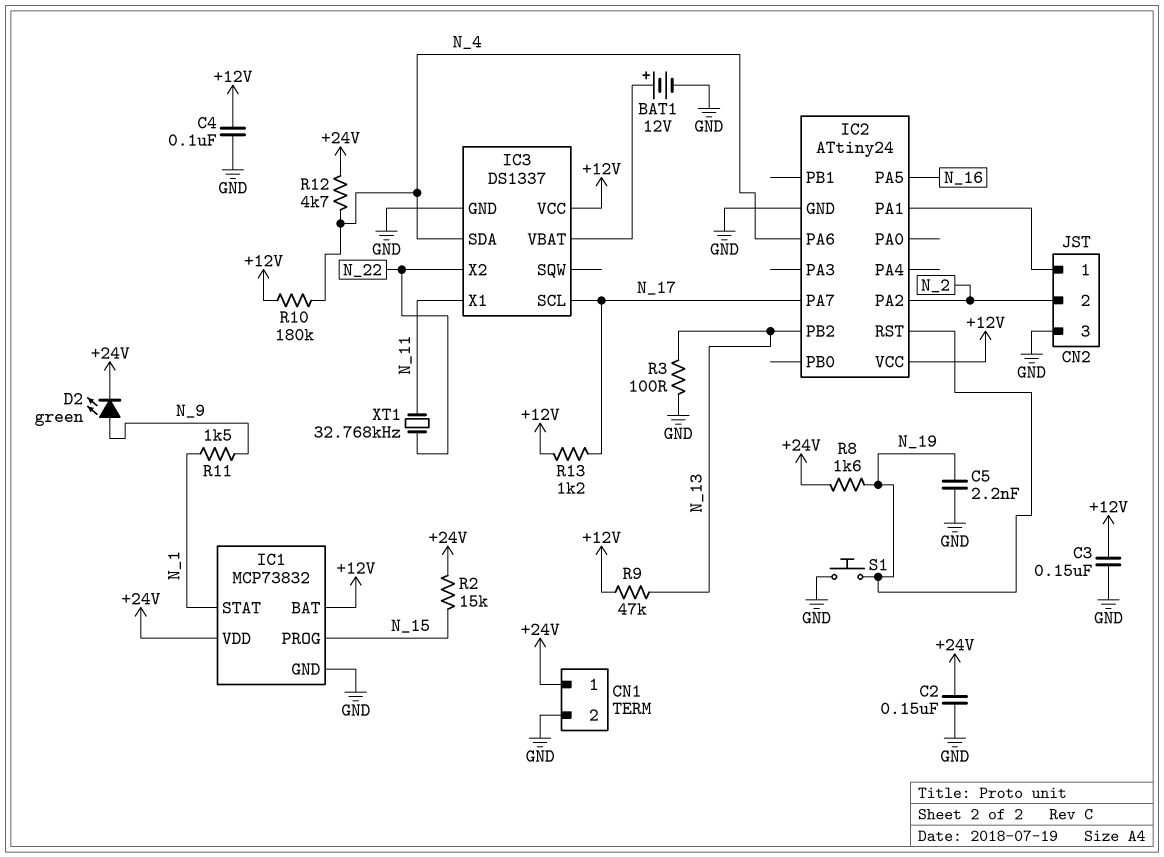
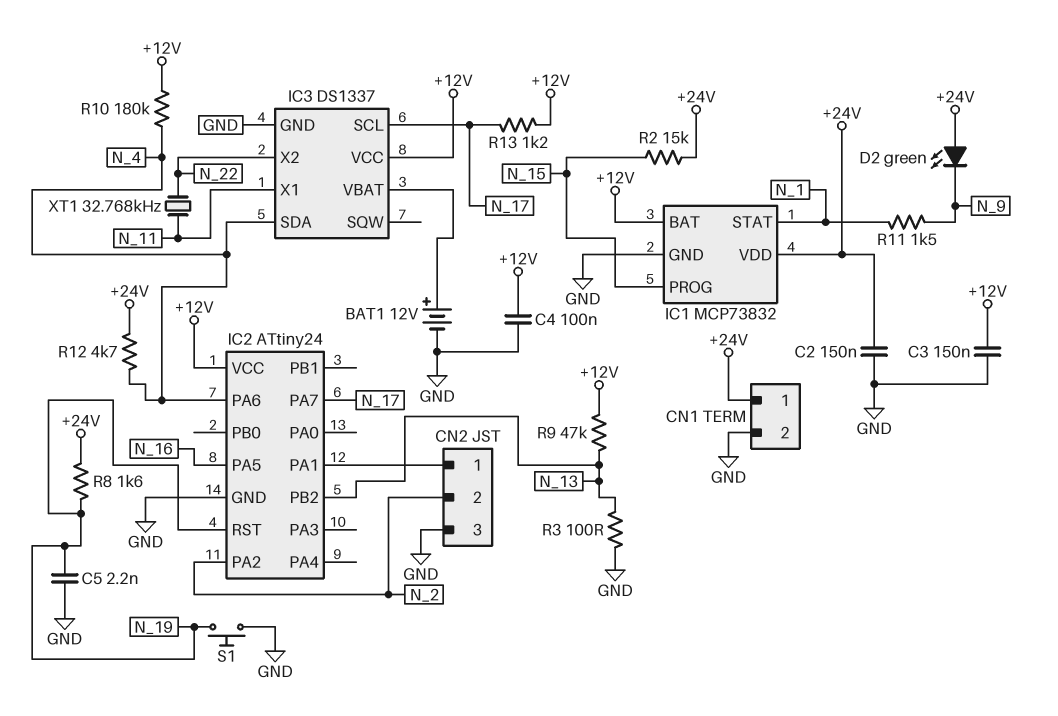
D2: LED green (A N_9, K +24V) -> LED green (A +24V, K N_9)

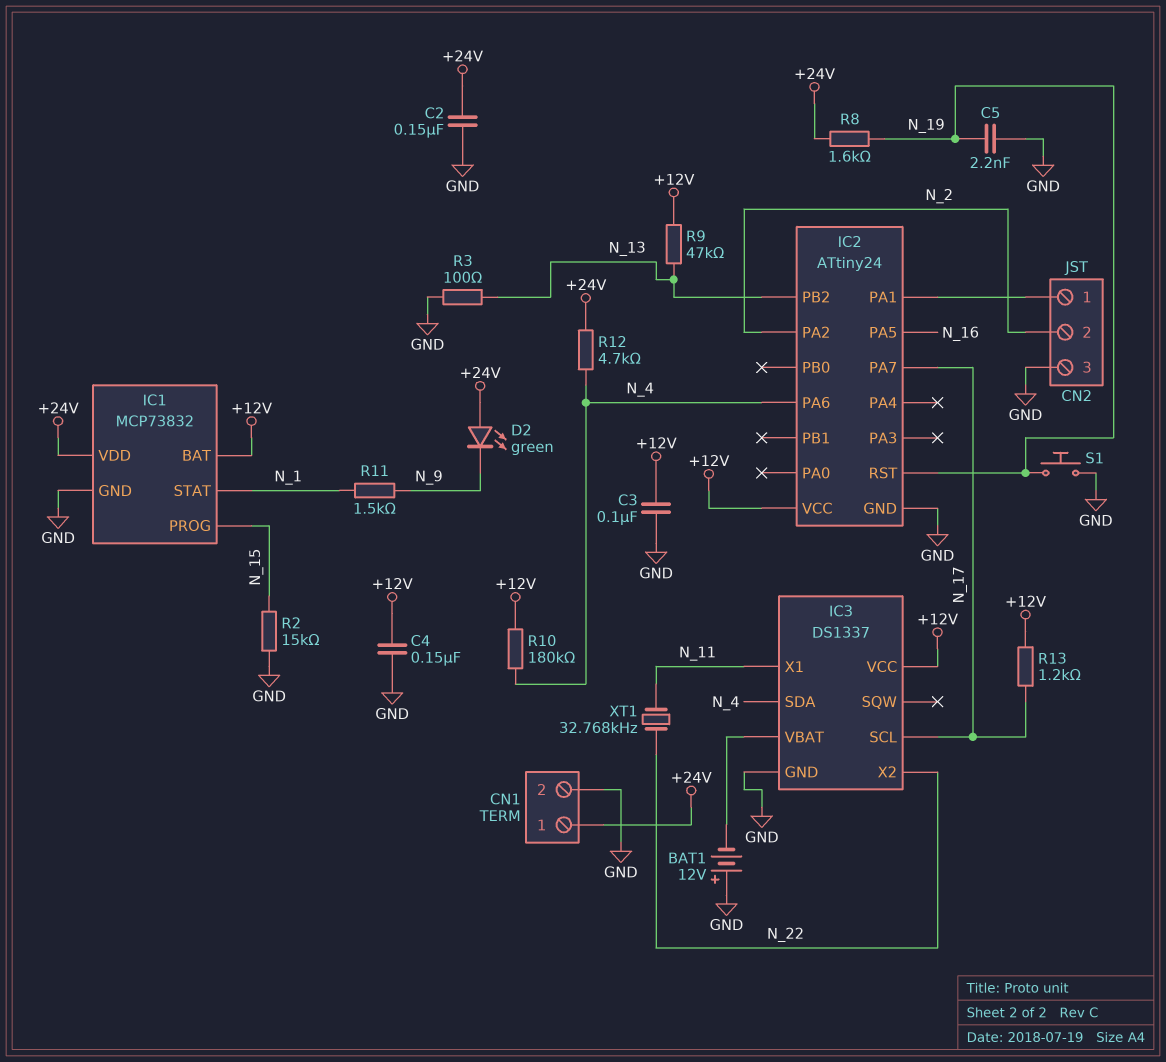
BAT1: 12V (plus IC3/VBAT, minus GND) -> 12V (plus GND, minus IC3/VBAT)
C3: 150nF (+12V, GND) -> 100nF (+12V, GND)
C4: 100nF (+12V, GND) -> 150nF (+12V, GND)
R2: 15k (+24V, N_15) -> 15k (GND, N_15)

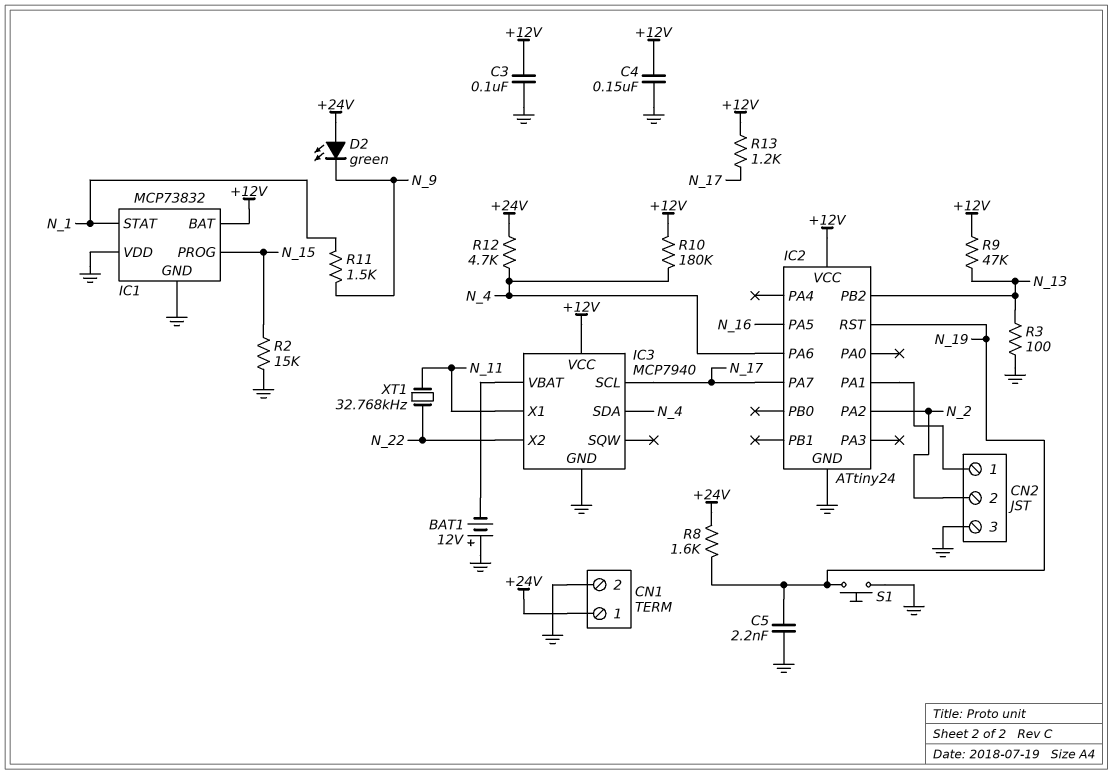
C2: 150nF (+24V, GND) -> none
IC1 pin VDD: +24V -> GND
IC3: DS1337 -> MCP7940

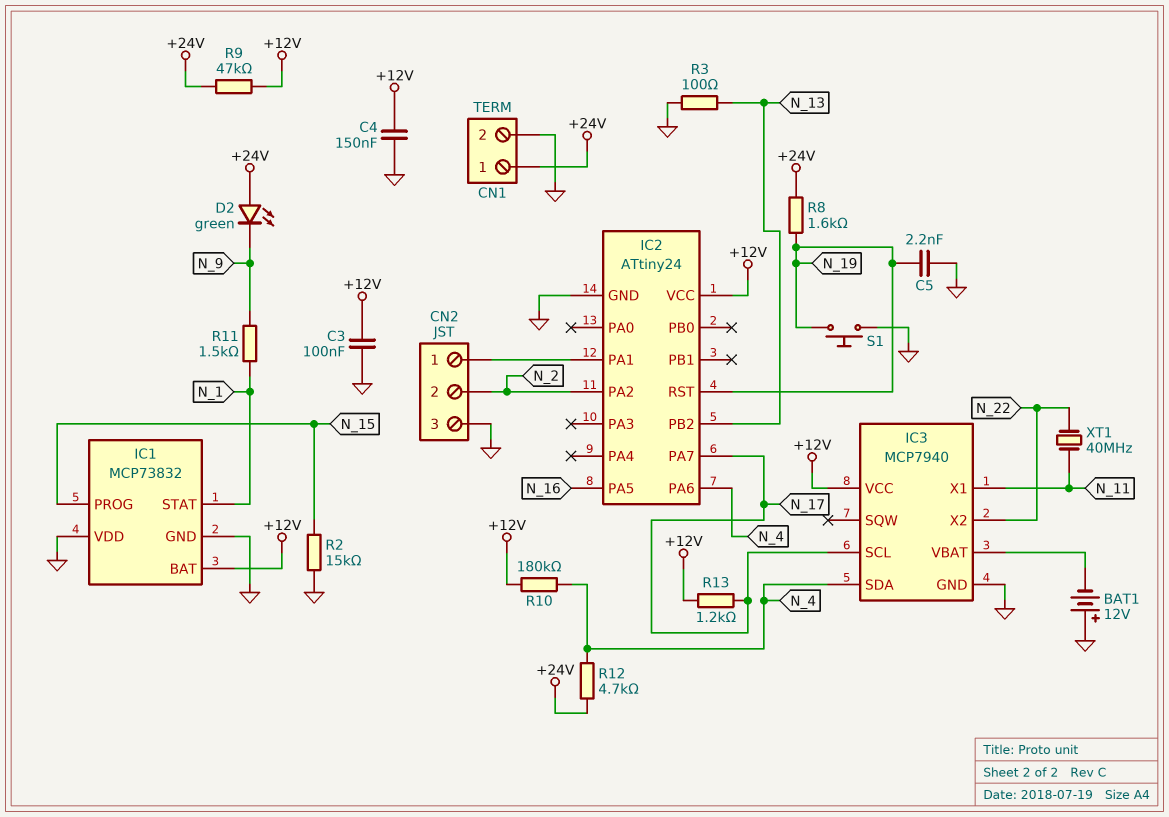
R9: 47k (+12V, N_13) -> 47k (+12V, +24V)
XT1: 32.768kHz (N_11, N_22) -> 40MHz (N_11, N_22)

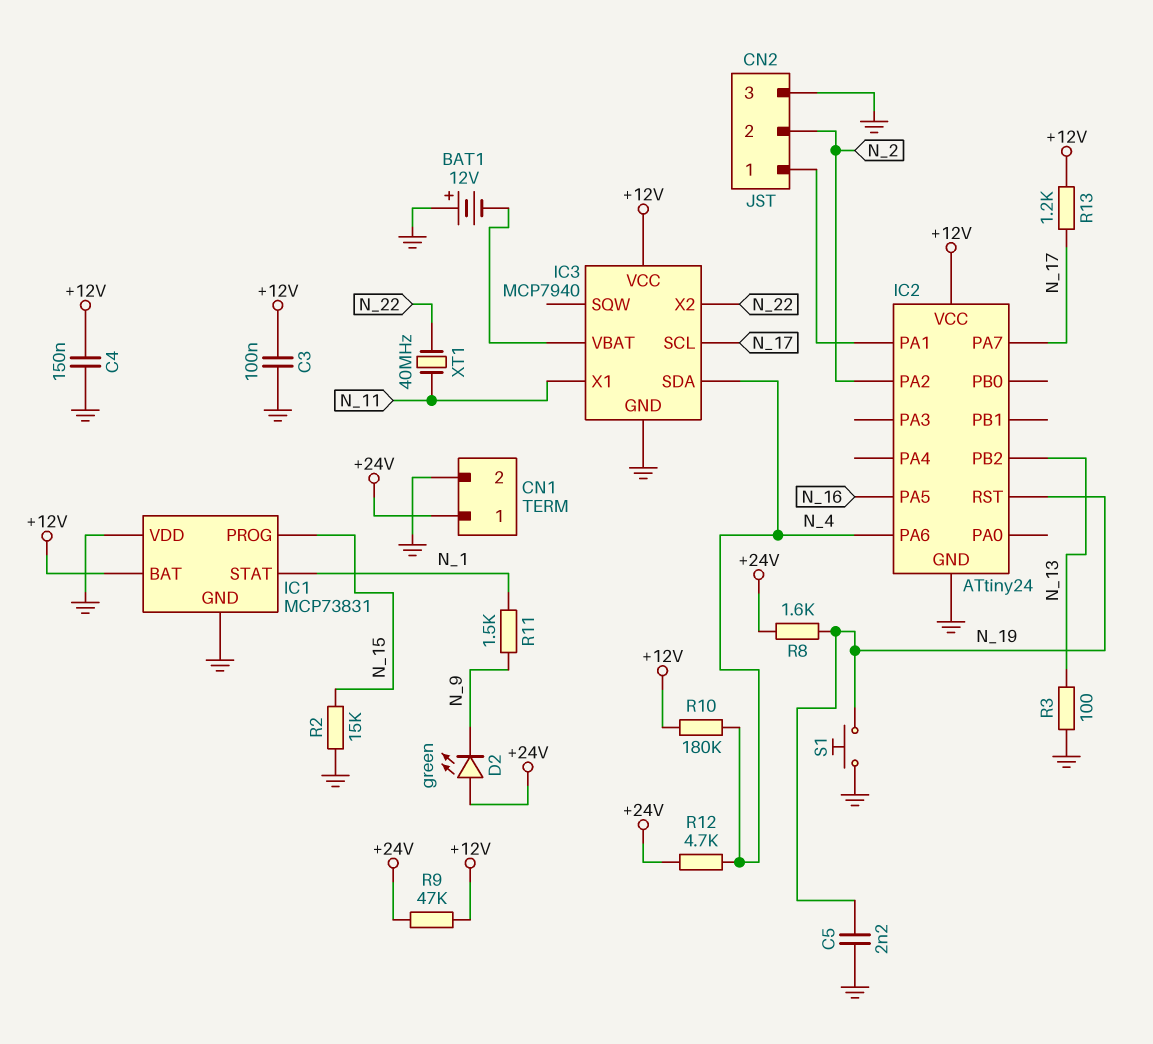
IC1: MCP73832 -> MCP73831

